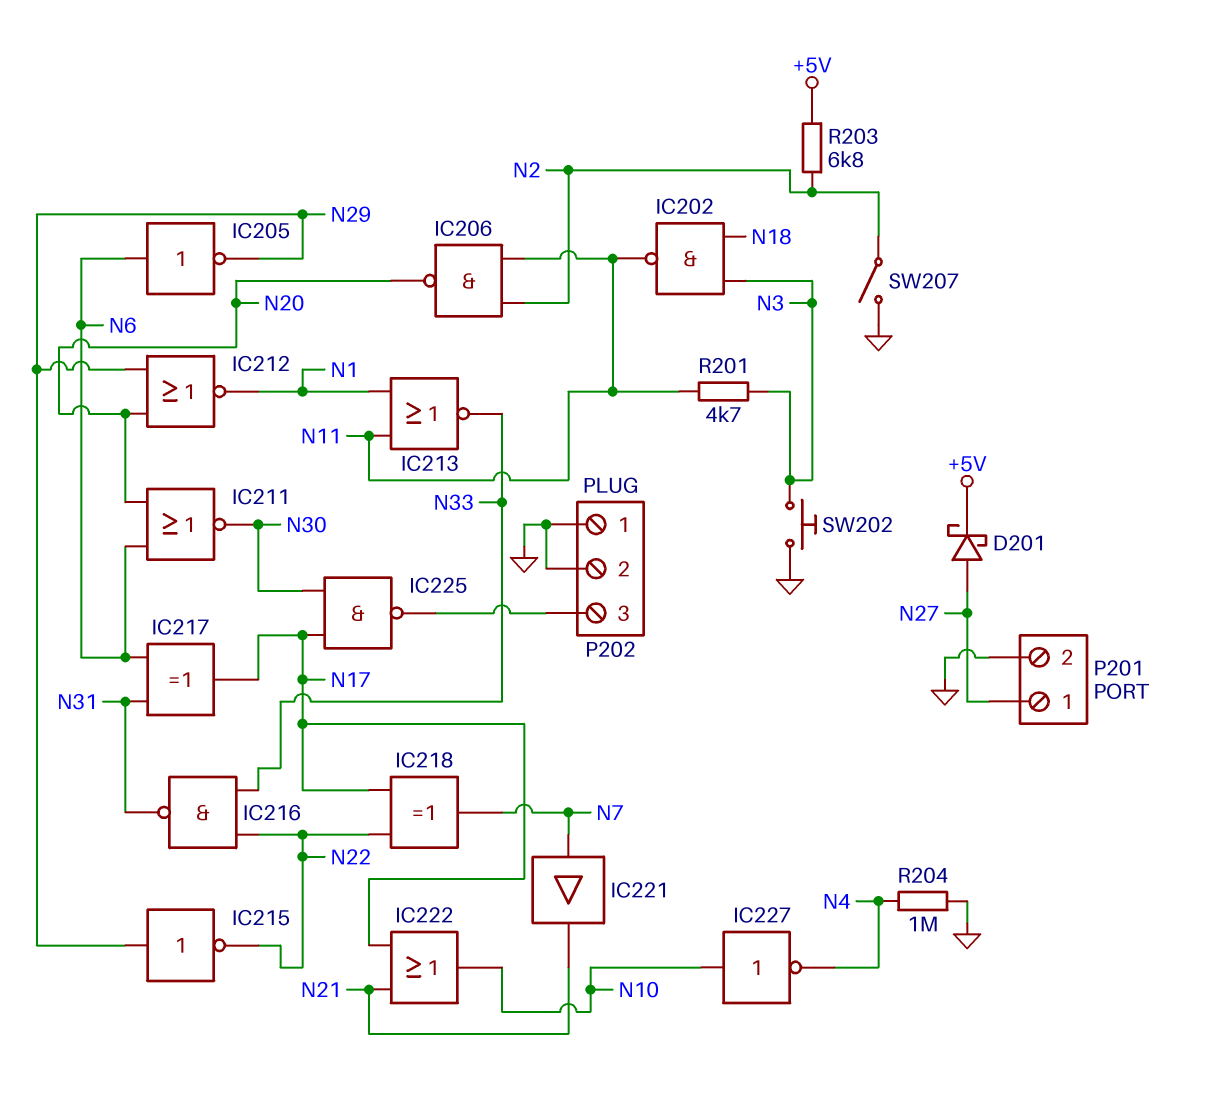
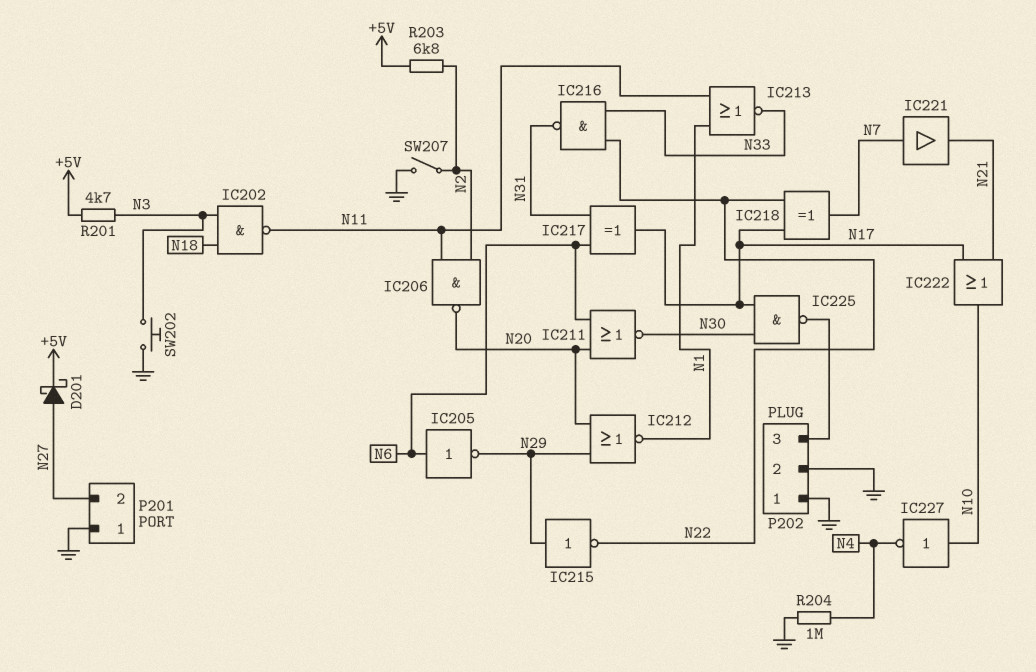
P201 pin 1: N27 -> GND
P201 pin 2: GND -> N27
R201: 4.7k (N3, N11) -> 4.7k (+5V, N3)

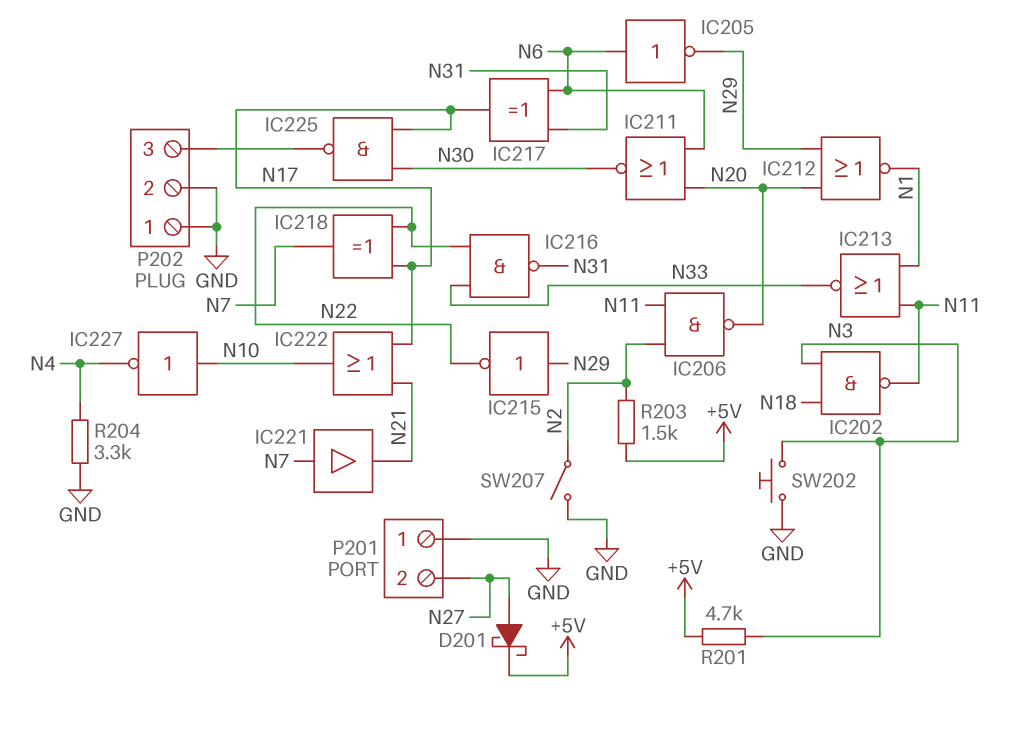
R203: 6.8k (+5V, N2) -> 1.5k (+5V, N2)
R204: 1M (GND, N4) -> 3.3k (GND, N4)

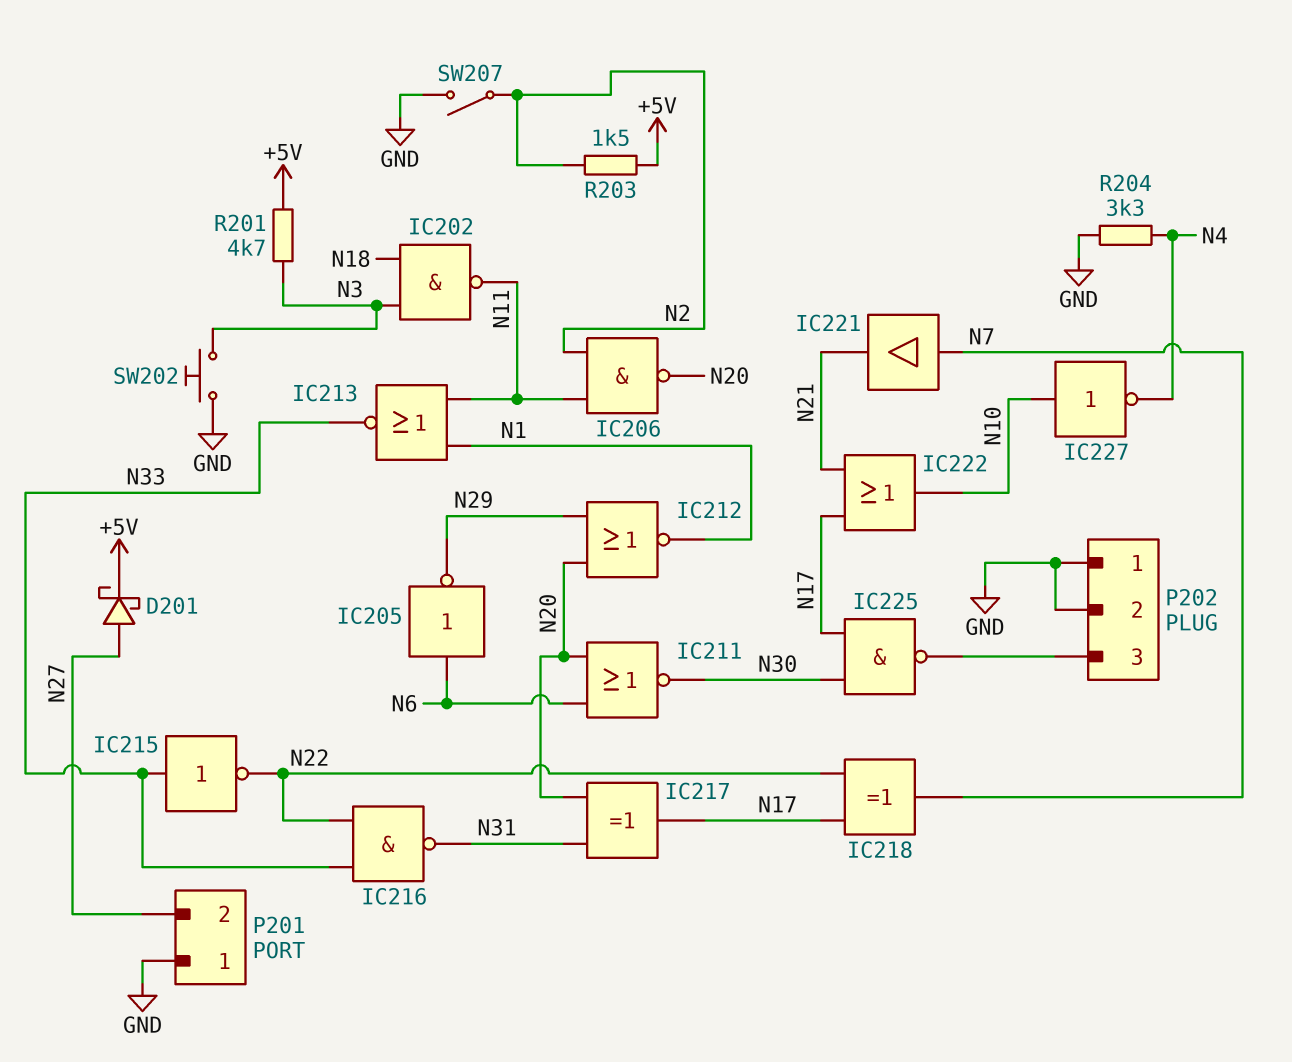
IC215: NOT (in N29, out N22) -> NOT (in N33, out N22)
IC217: XOR (in N6, in N31, out N17) -> XOR (in N20, in N31, out N17)

